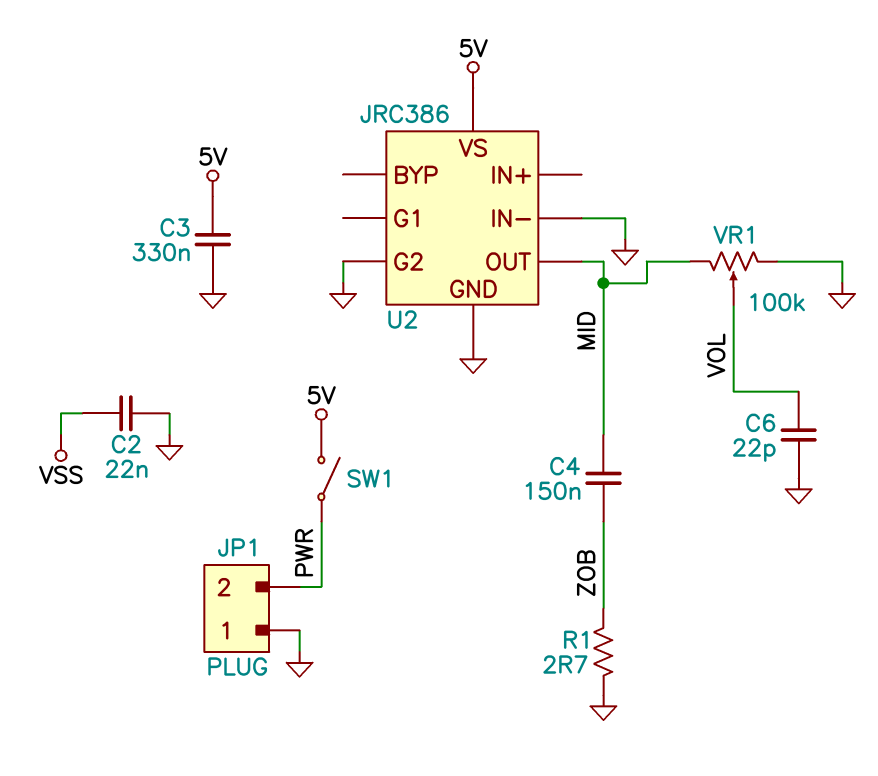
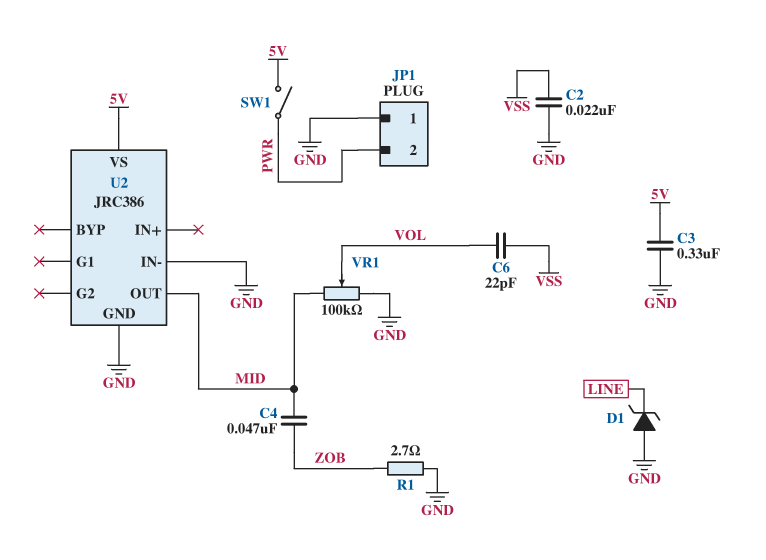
C4: 150nF (MID, ZOB) -> 47nF (MID, ZOB)
C6: 22pF (GND, VOL) -> 22pF (VOL, VSS)
D1: none -> zener (A GND, K LINE)
U2 pin G2: GND -> none

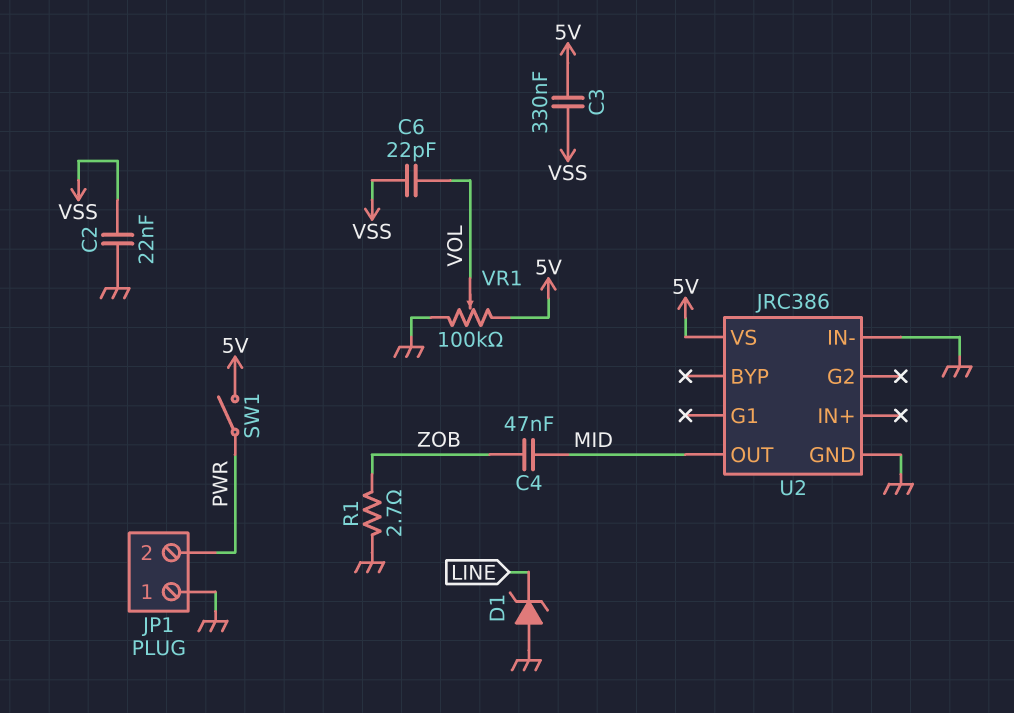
C3: 330nF (5V, GND) -> 330nF (5V, VSS)
VR1: 100k (GND, MID, wiper VOL) -> 100k (5V, GND, wiper VOL)

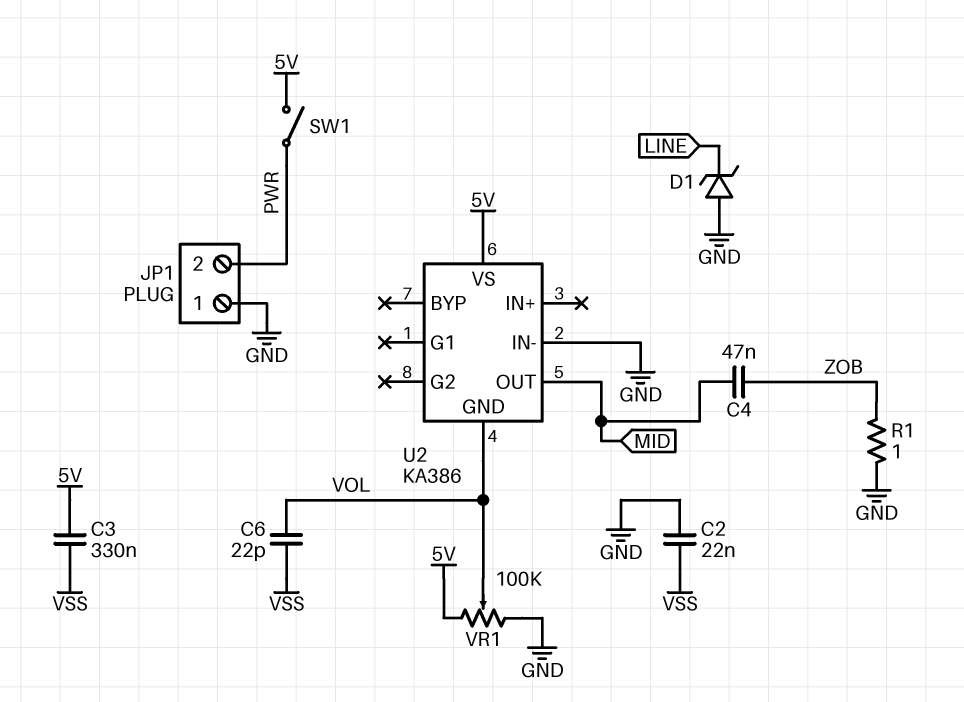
R1: 2.7 (GND, ZOB) -> 1 (GND, ZOB)
U2: JRC386 -> KA386
U2 pin GND: GND -> VOL

